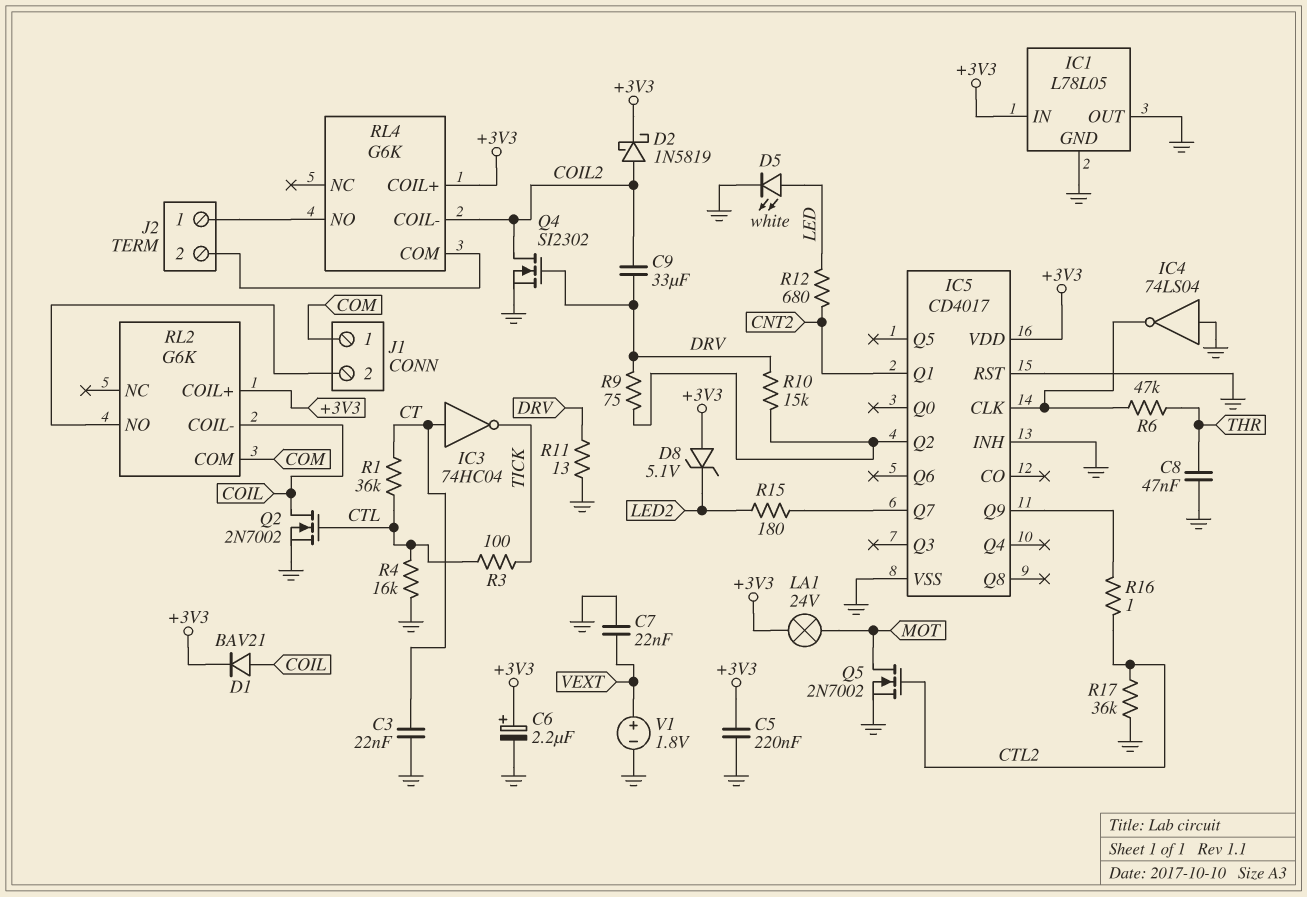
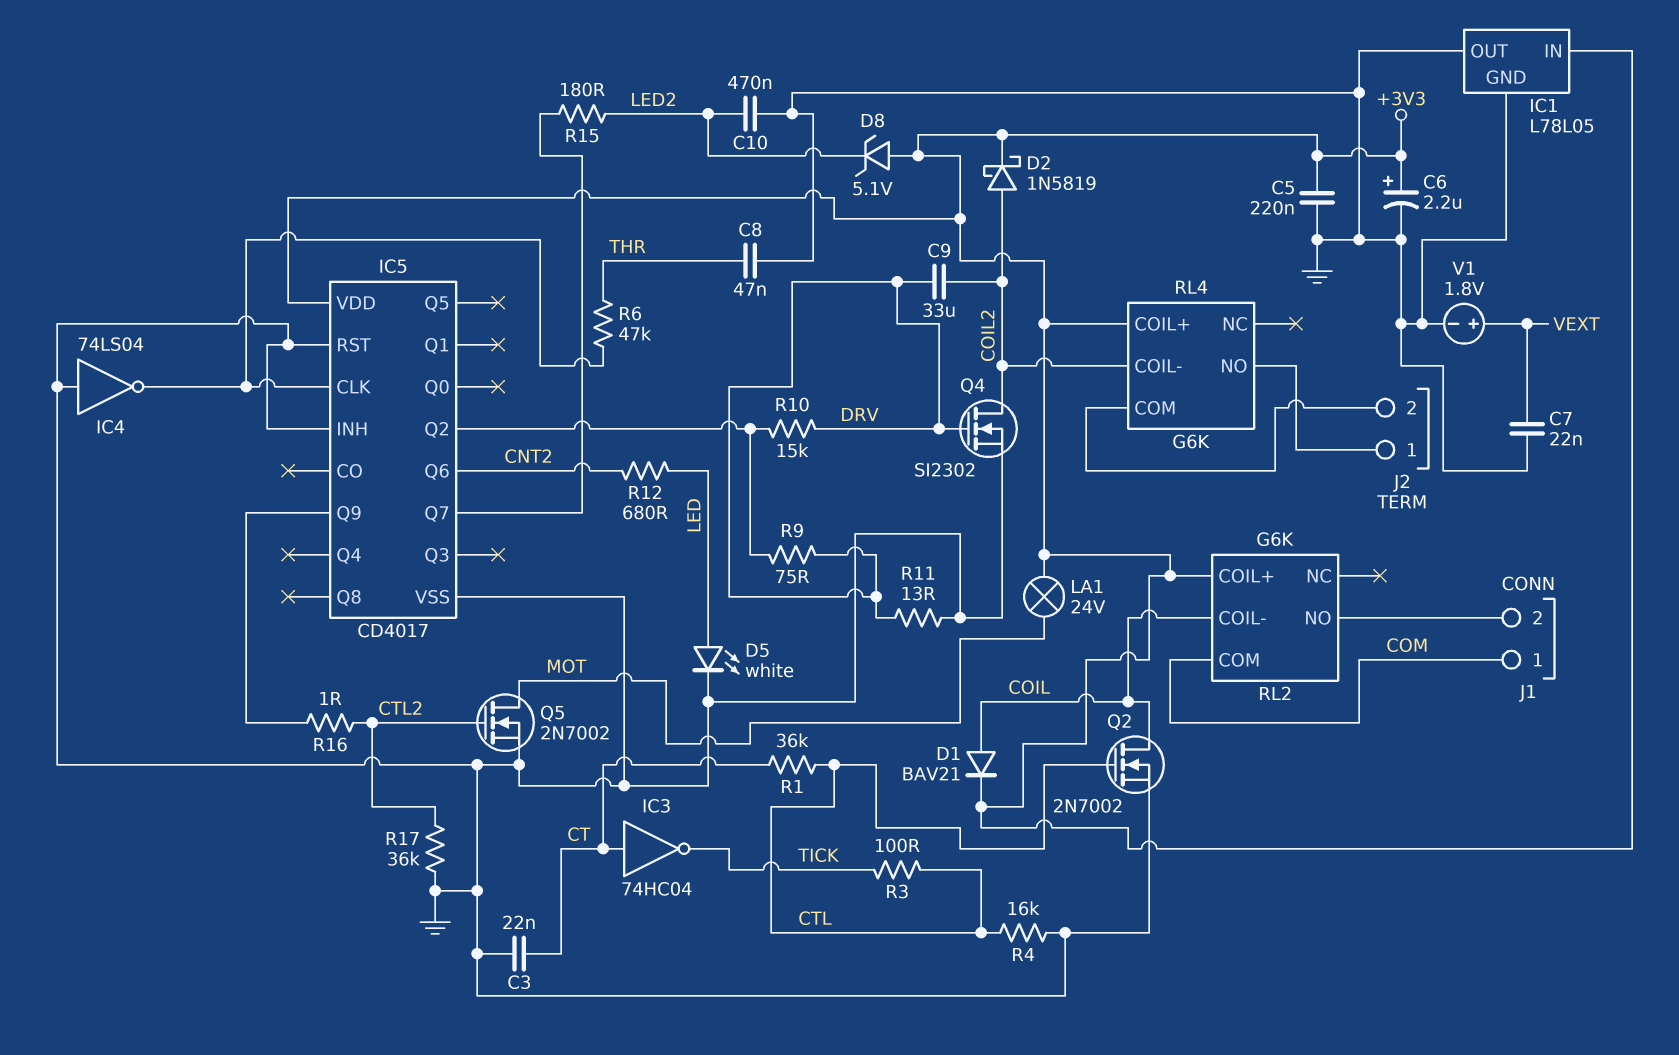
C10: none -> 470nF (GND, LED2)
IC5 pin Q1: CNT2 -> none
IC5 pin Q6: none -> CNT2

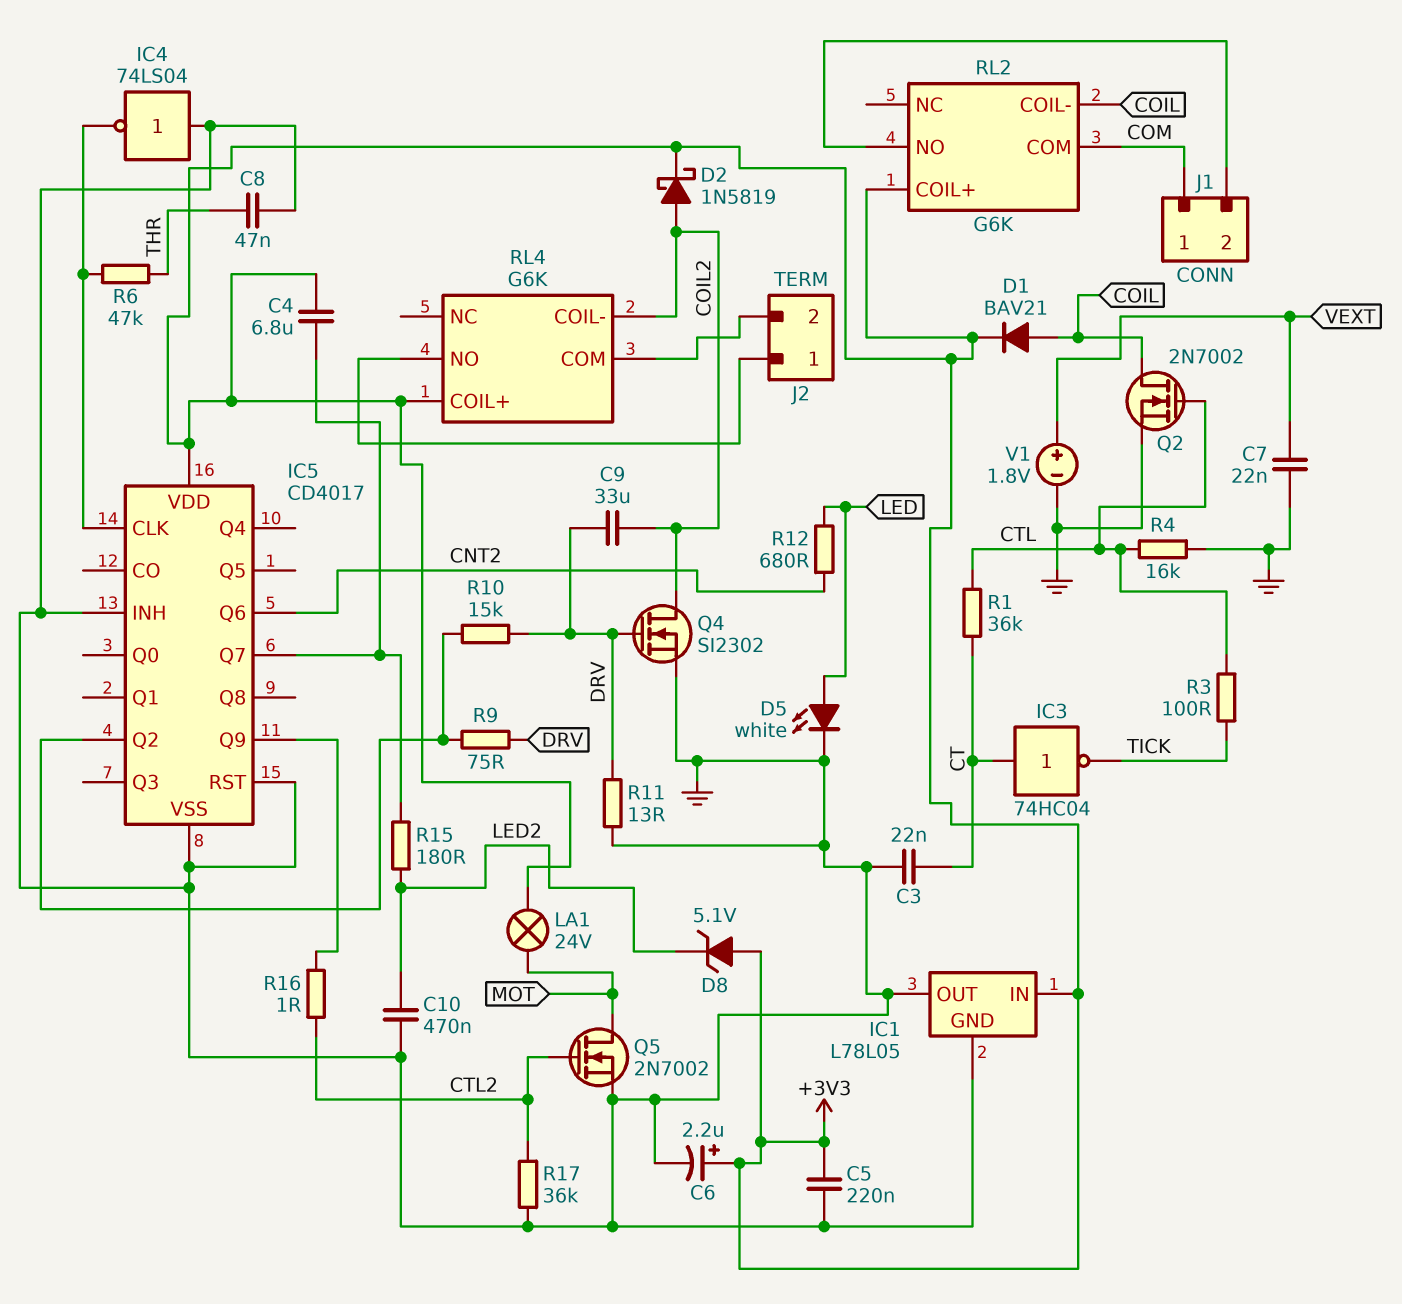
C4: none -> 6.8uF (+3V3, IC5/Q7)

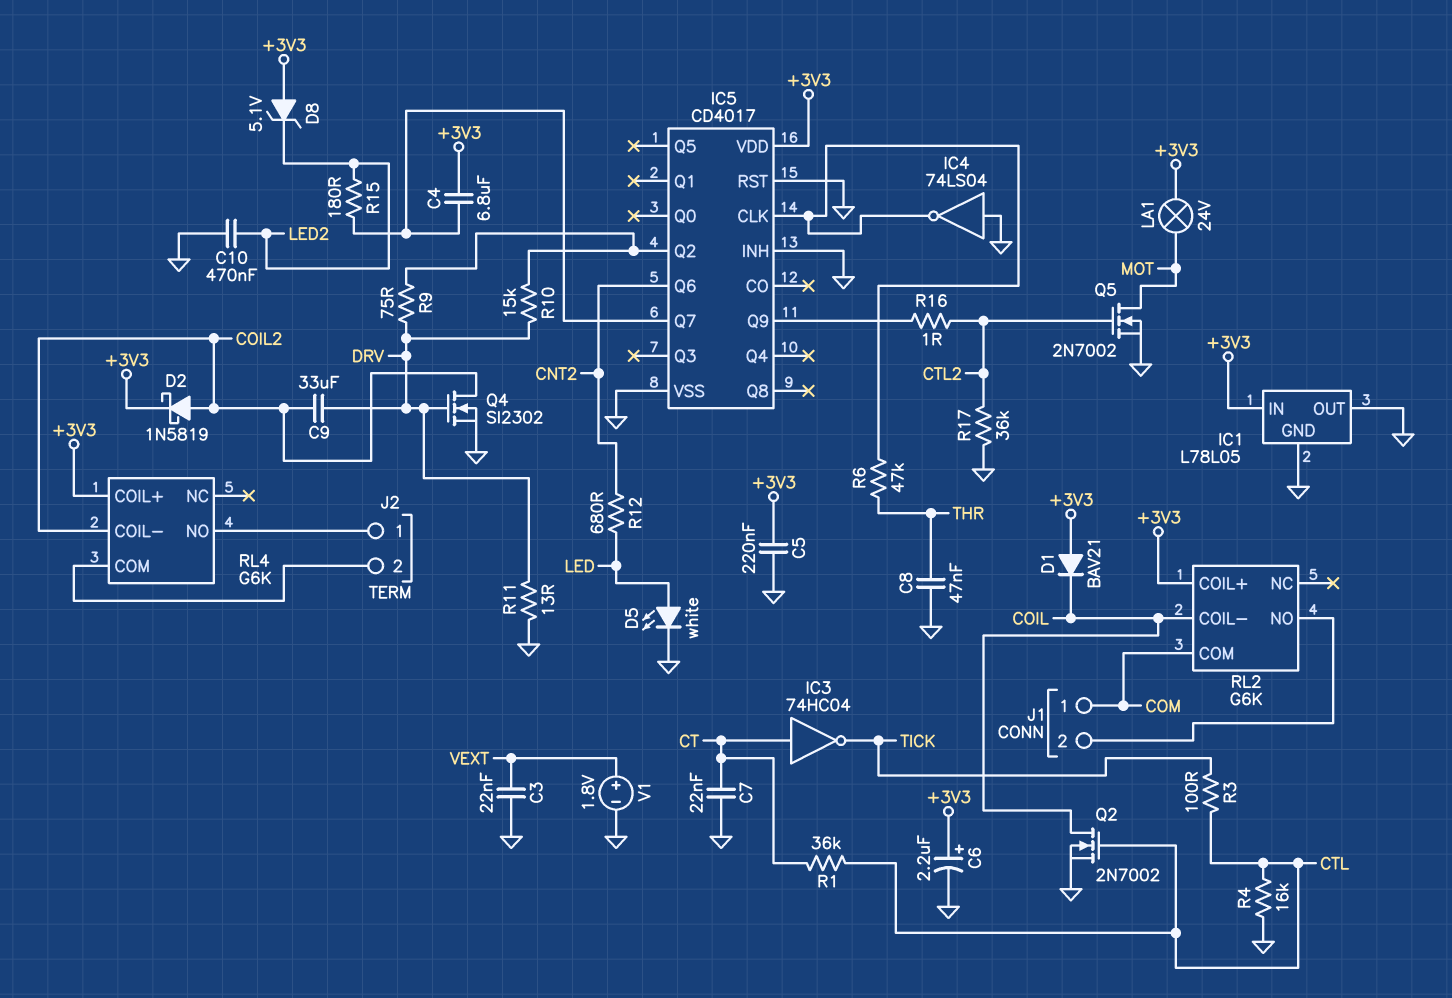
C3: 22nF (CT, GND) -> 22nF (GND, VEXT)
C7: 22nF (GND, VEXT) -> 22nF (CT, GND)
D1: diode BAV21 (A COIL, K +3V3) -> diode BAV21 (A +3V3, K COIL)

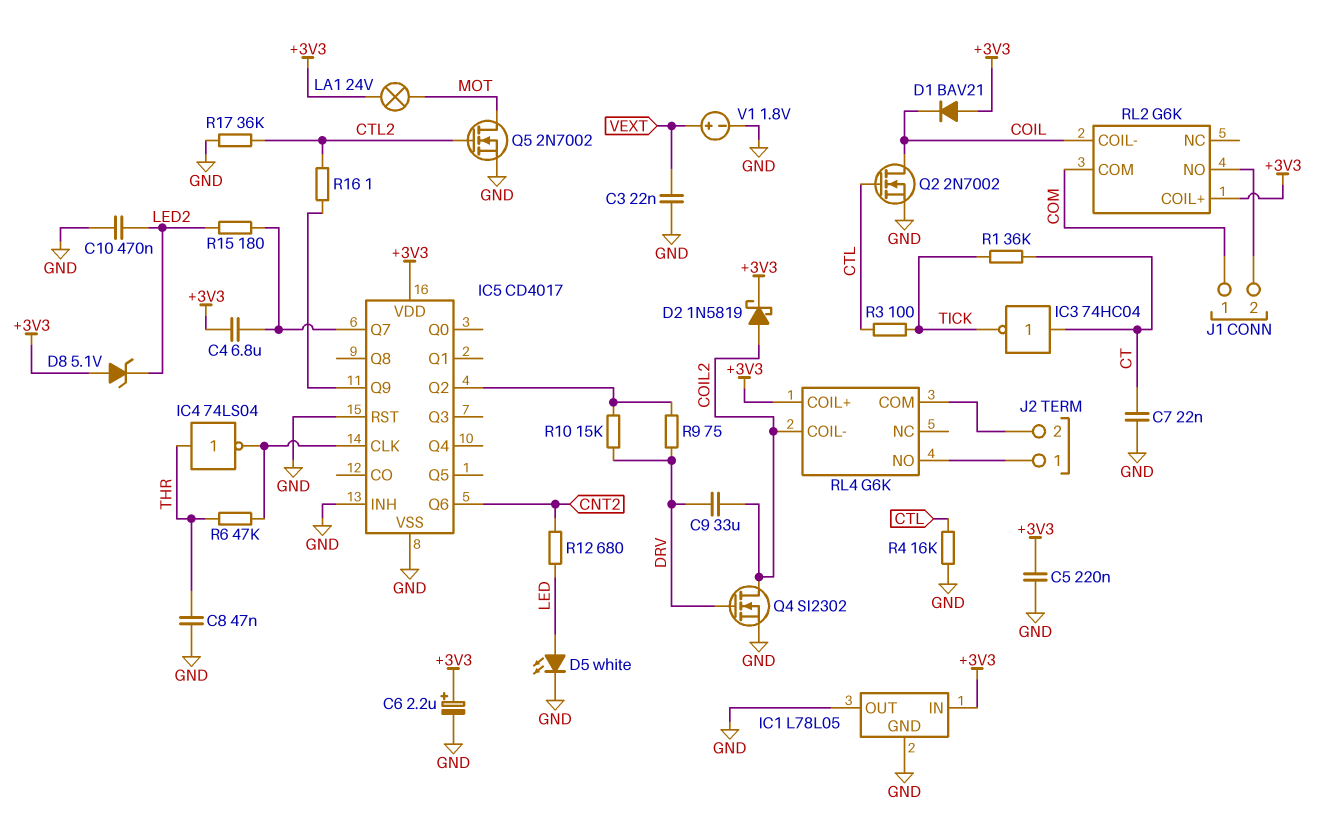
IC4: NOT 74LS04 (in GND, out IC5/CLK) -> NOT 74LS04 (in THR, out IC5/CLK)
R1: 36k (CT, CTL) -> 36k (CT, TICK)
R11: 13 (DRV, GND) -> none

